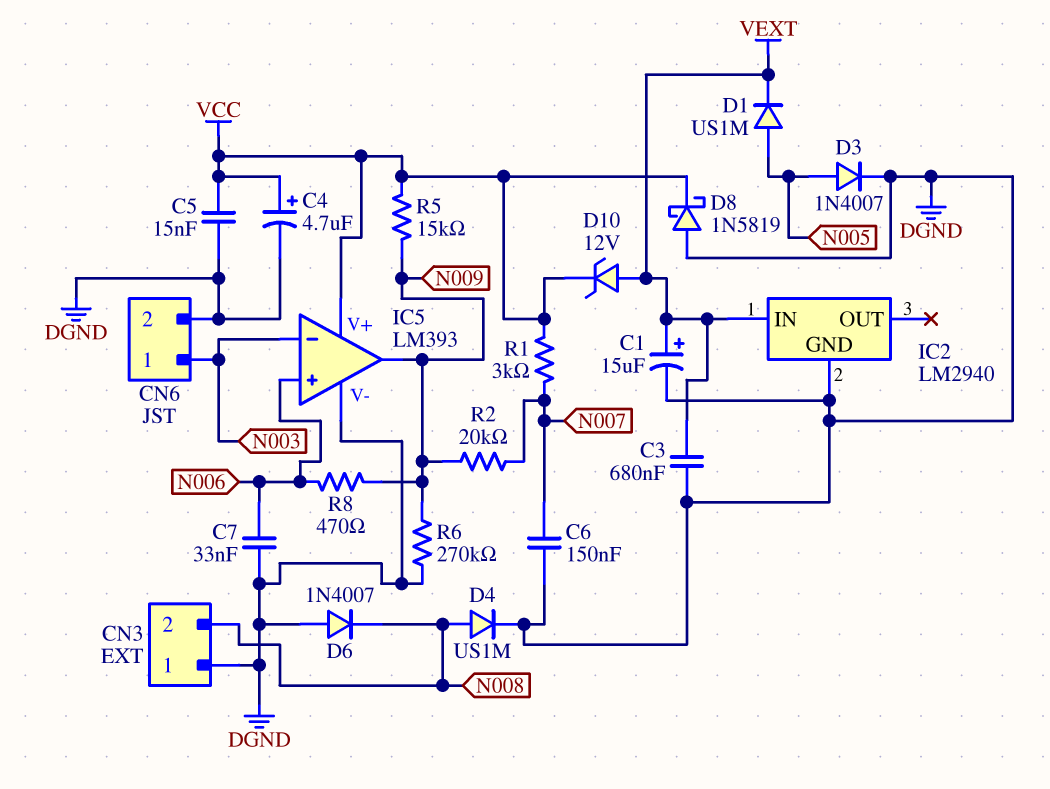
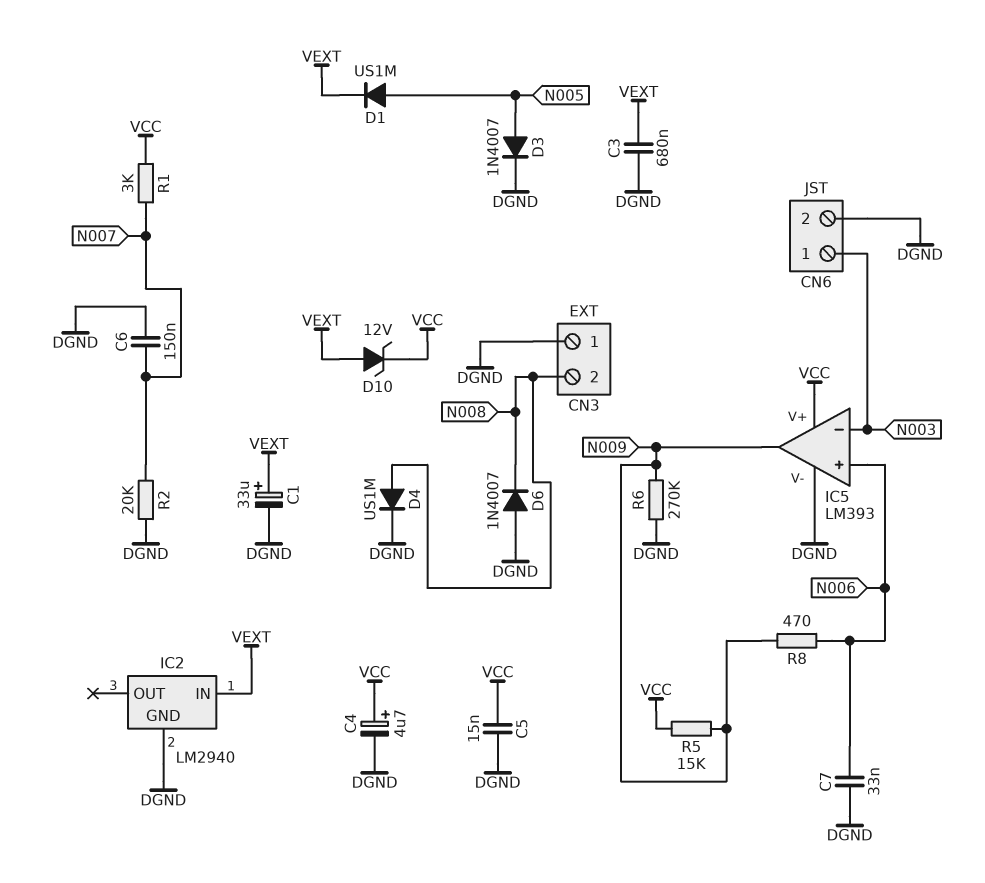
C1: 15uF (plus VEXT, minus DGND) -> 33uF (plus VEXT, minus DGND)
D8: schottky 1N5819 (A DGND, K VCC) -> none
R2: 20k (N007, N009) -> 20k (DGND, N007)

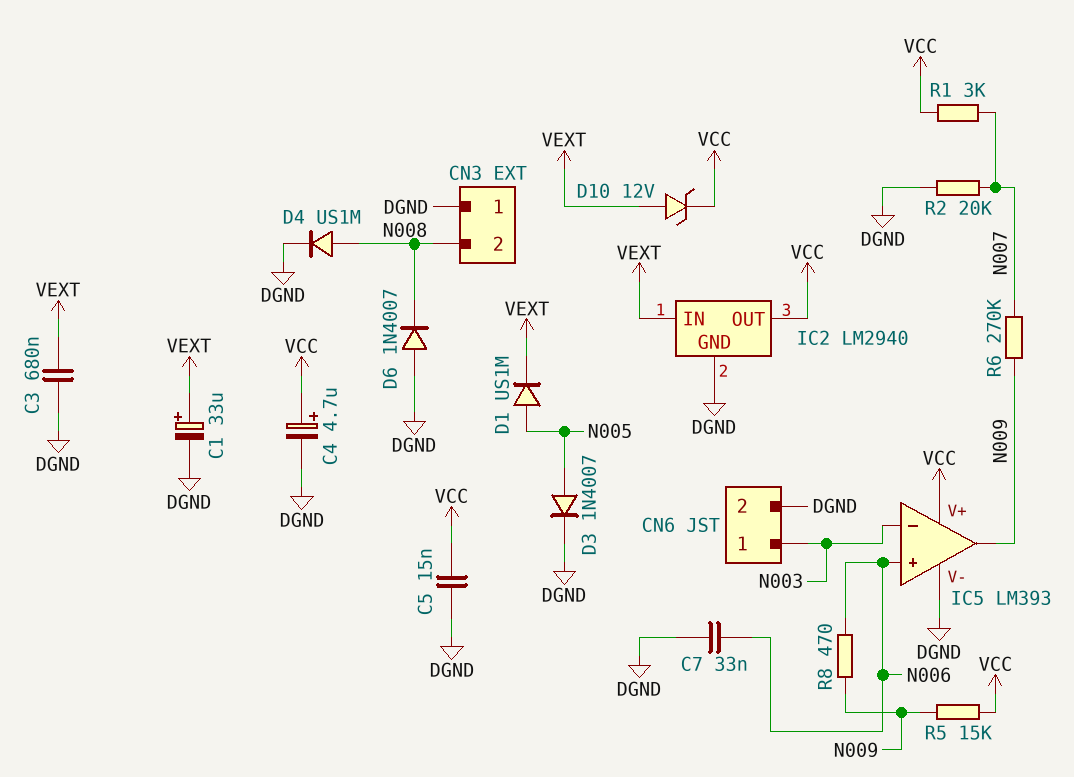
C6: 150nF (DGND, N007) -> none
IC2 pin OUT: none -> VCC
R6: 270k (DGND, N009) -> 270k (N007, N009)

